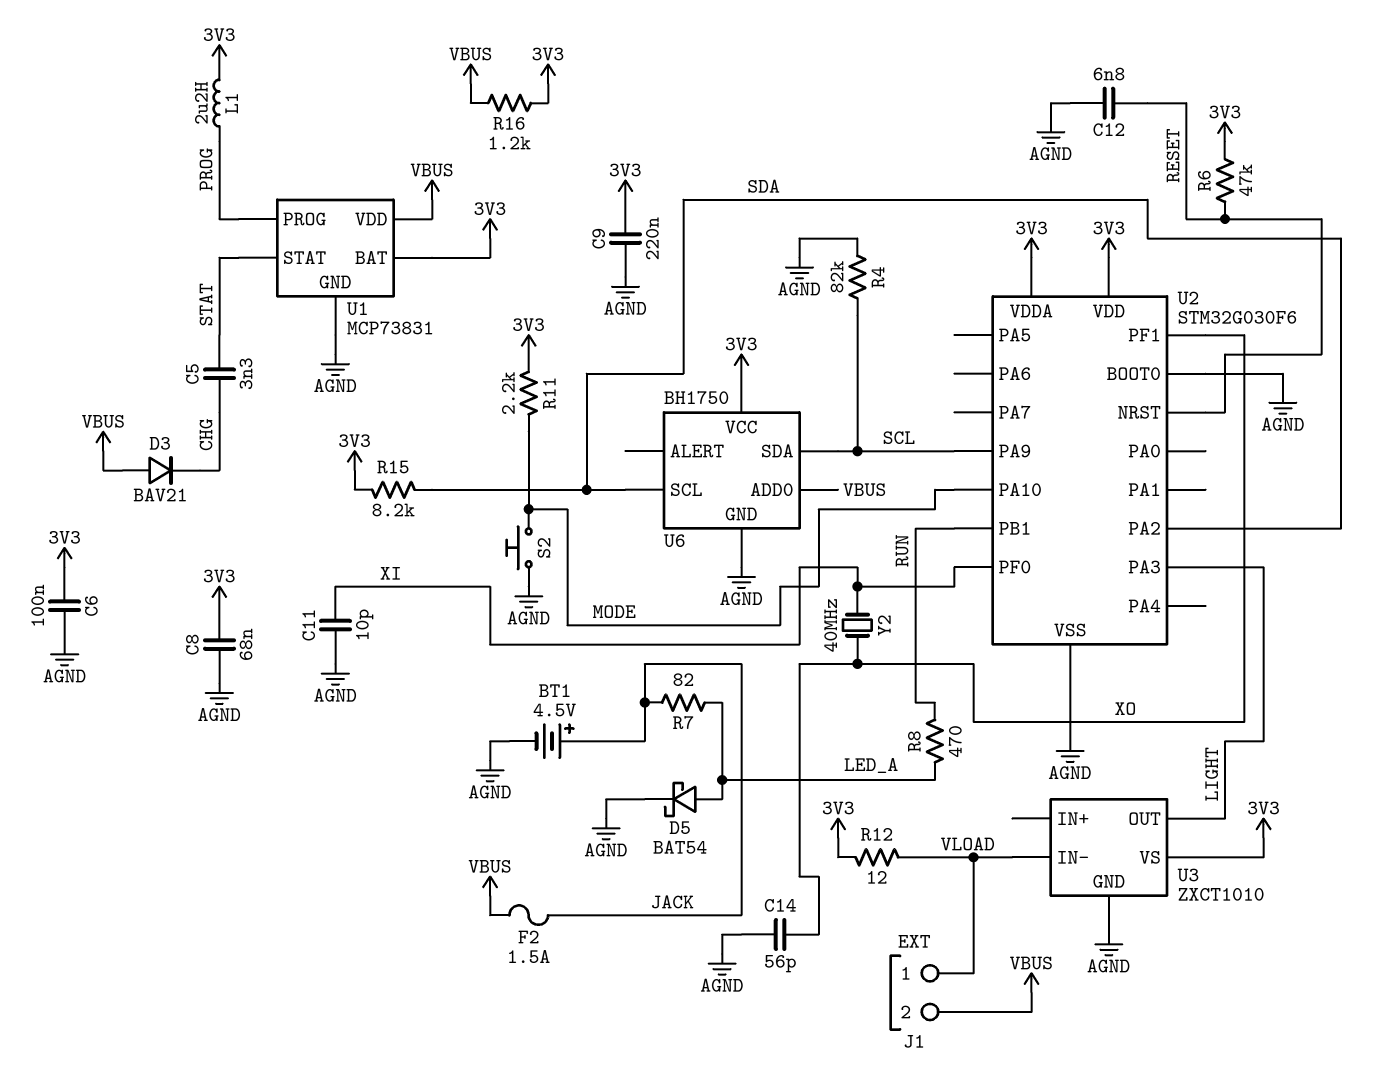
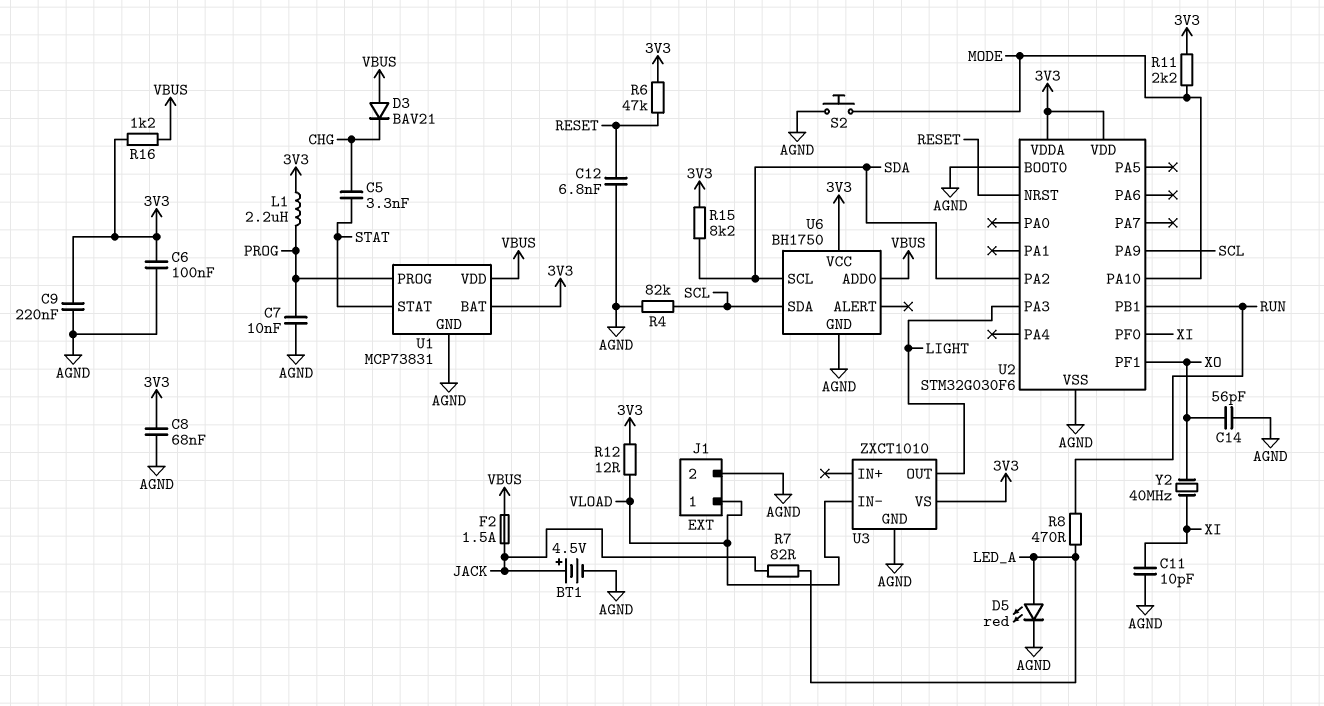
C7: none -> 10nF (AGND, PROG)
D5: schottky BAT54 (A LED_A, K AGND) -> LED red (A LED_A, K AGND)
J1 pin 2: VBUS -> AGND

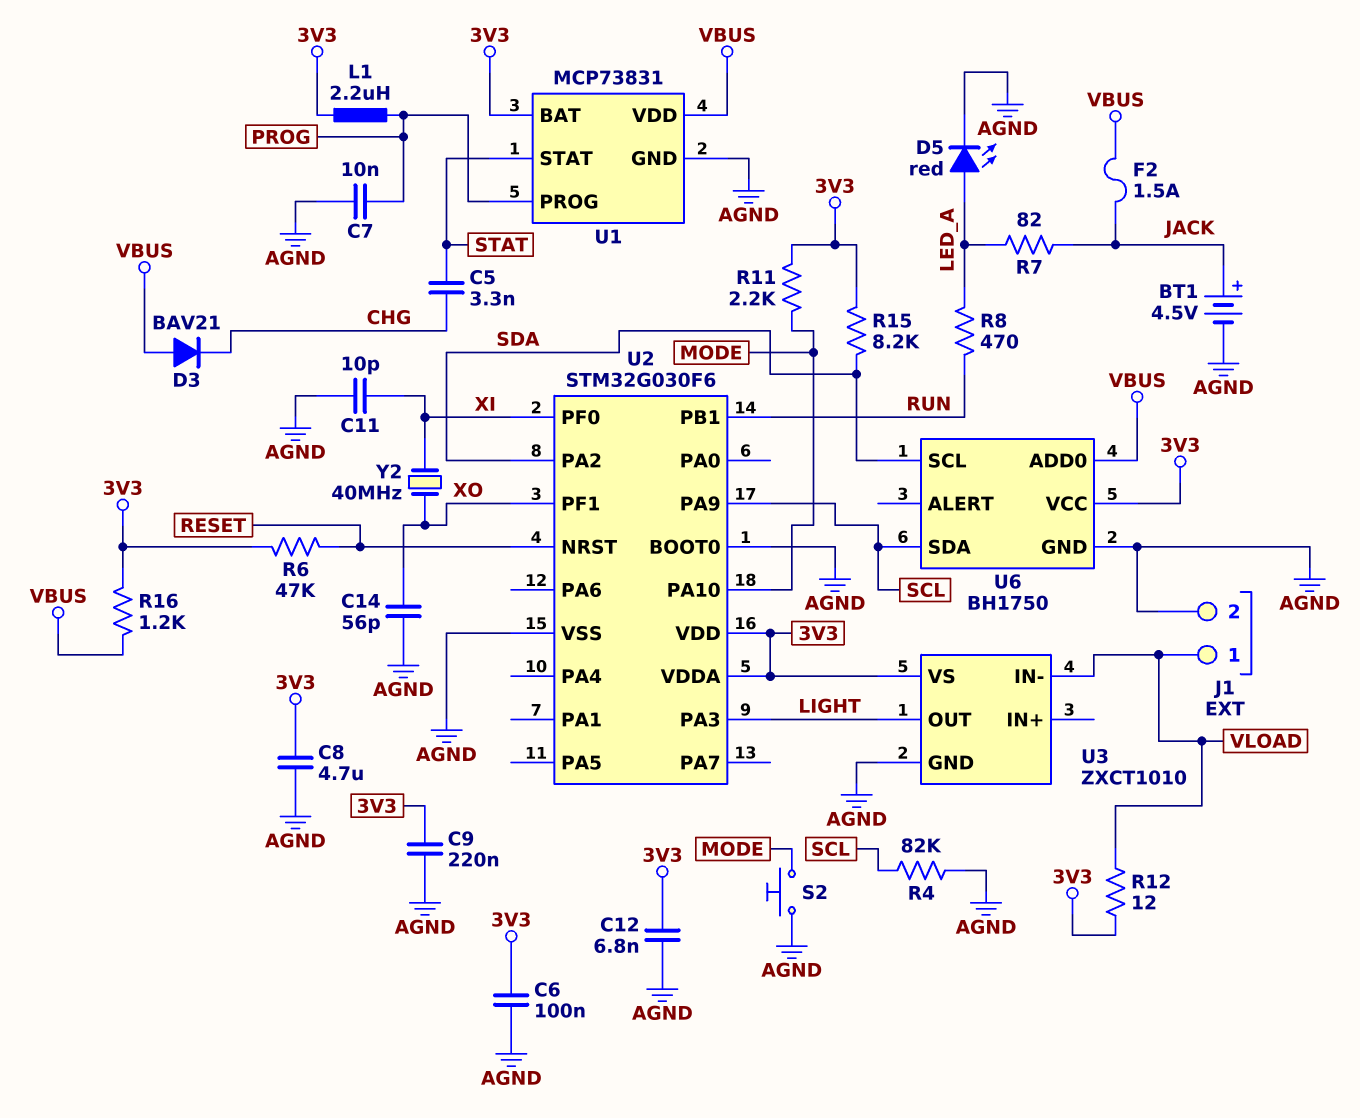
C8: 68nF (3V3, AGND) -> 4.7uF (3V3, AGND)
C12: 6.8nF (AGND, RESET) -> 6.8nF (3V3, AGND)

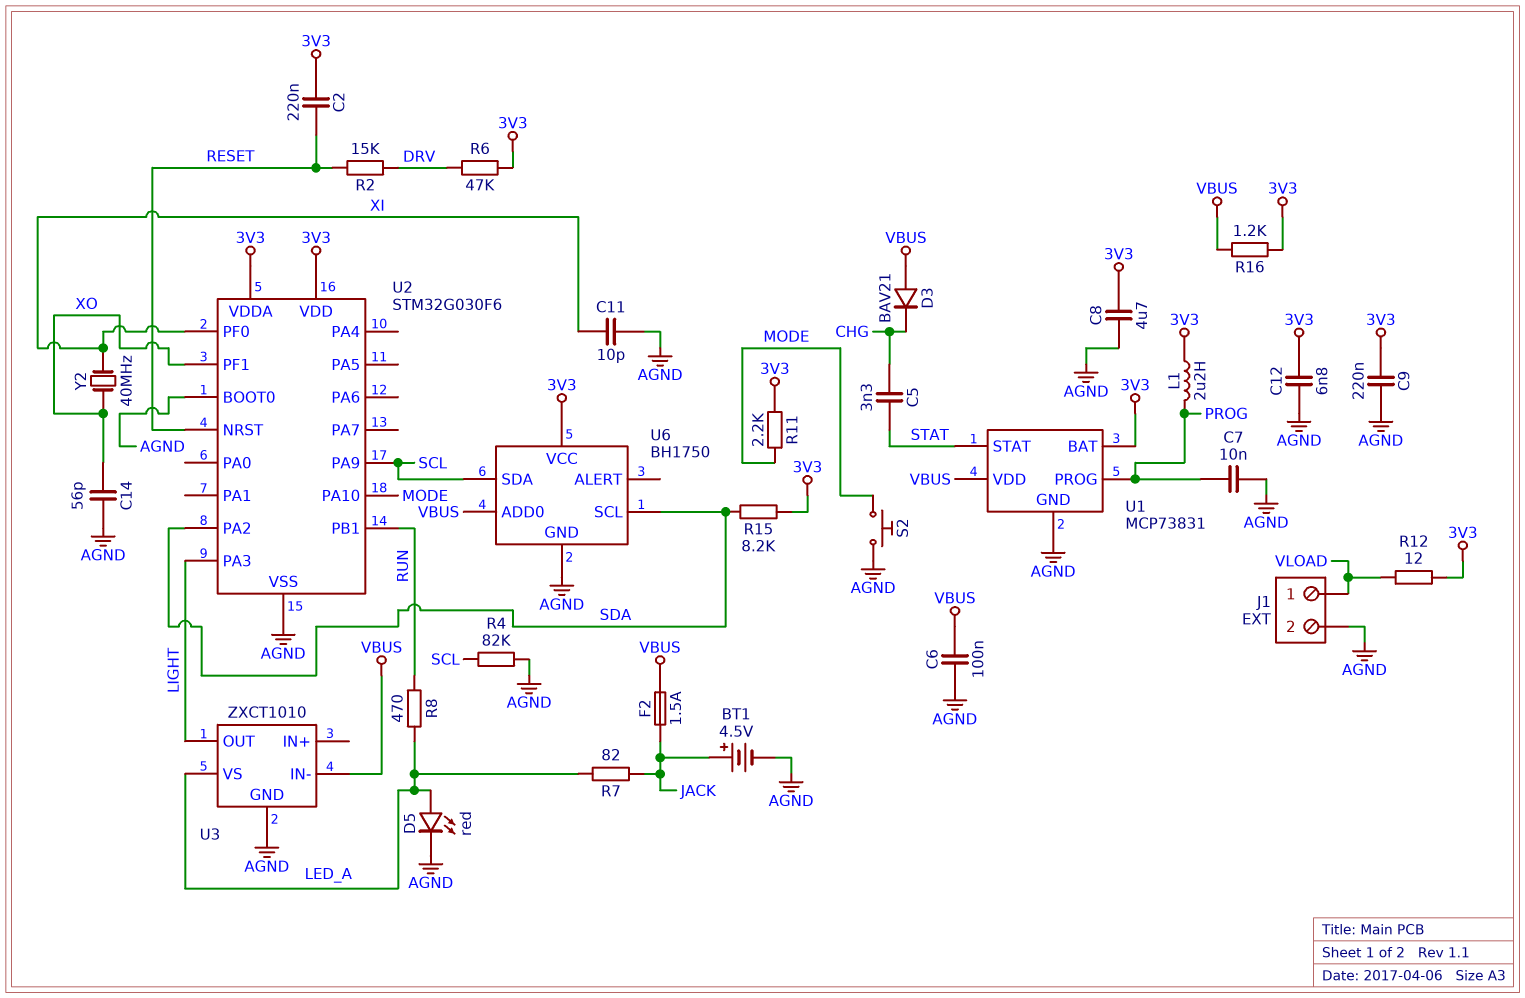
C2: none -> 220nF (3V3, RESET)
C6: 100nF (3V3, AGND) -> 100nF (AGND, VBUS)
R2: none -> 15k (DRV, RESET)
R6: 47k (3V3, RESET) -> 47k (3V3, DRV)
U3 pin IN-: VLOAD -> VBUS
U3 pin VS: 3V3 -> LED_A

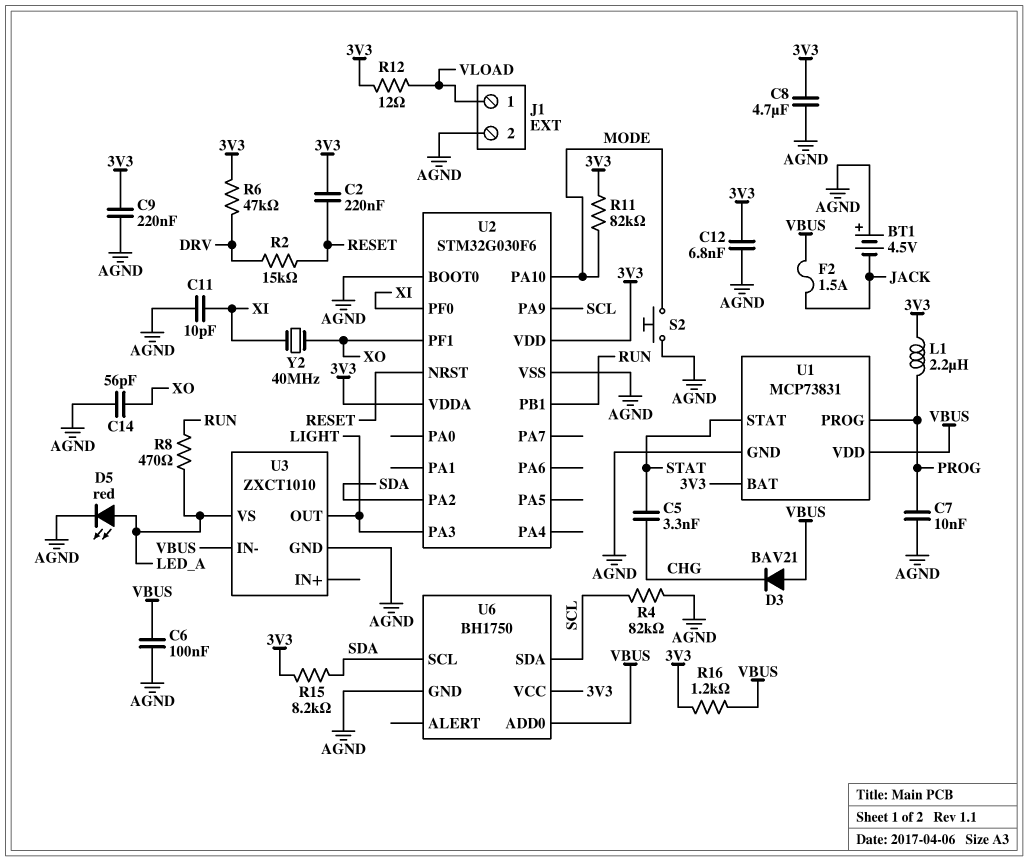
BT1: 4.5V (plus JACK, minus AGND) -> 4.5V (plus AGND, minus JACK)
R7: 82 (JACK, LED_A) -> none
R11: 2.2k (3V3, MODE) -> 82k (3V3, MODE)

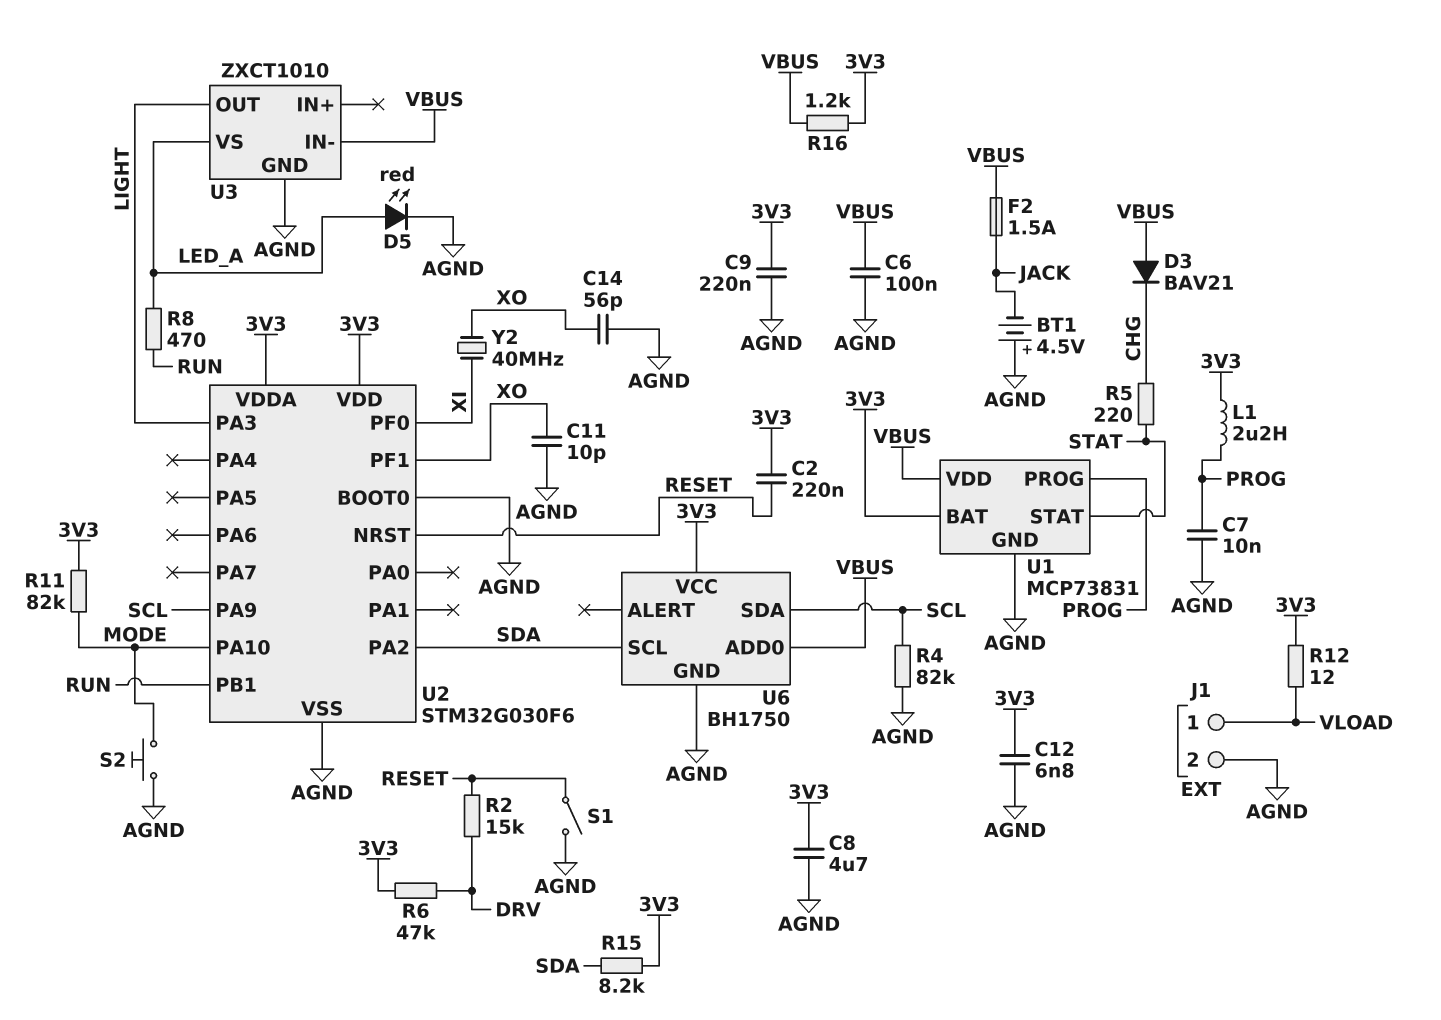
C5: 3.3nF (CHG, STAT) -> none
C11: 10pF (AGND, XI) -> 10pF (AGND, XO)
R5: none -> 220 (CHG, STAT)
S1: none -> switch (AGND, RESET)

